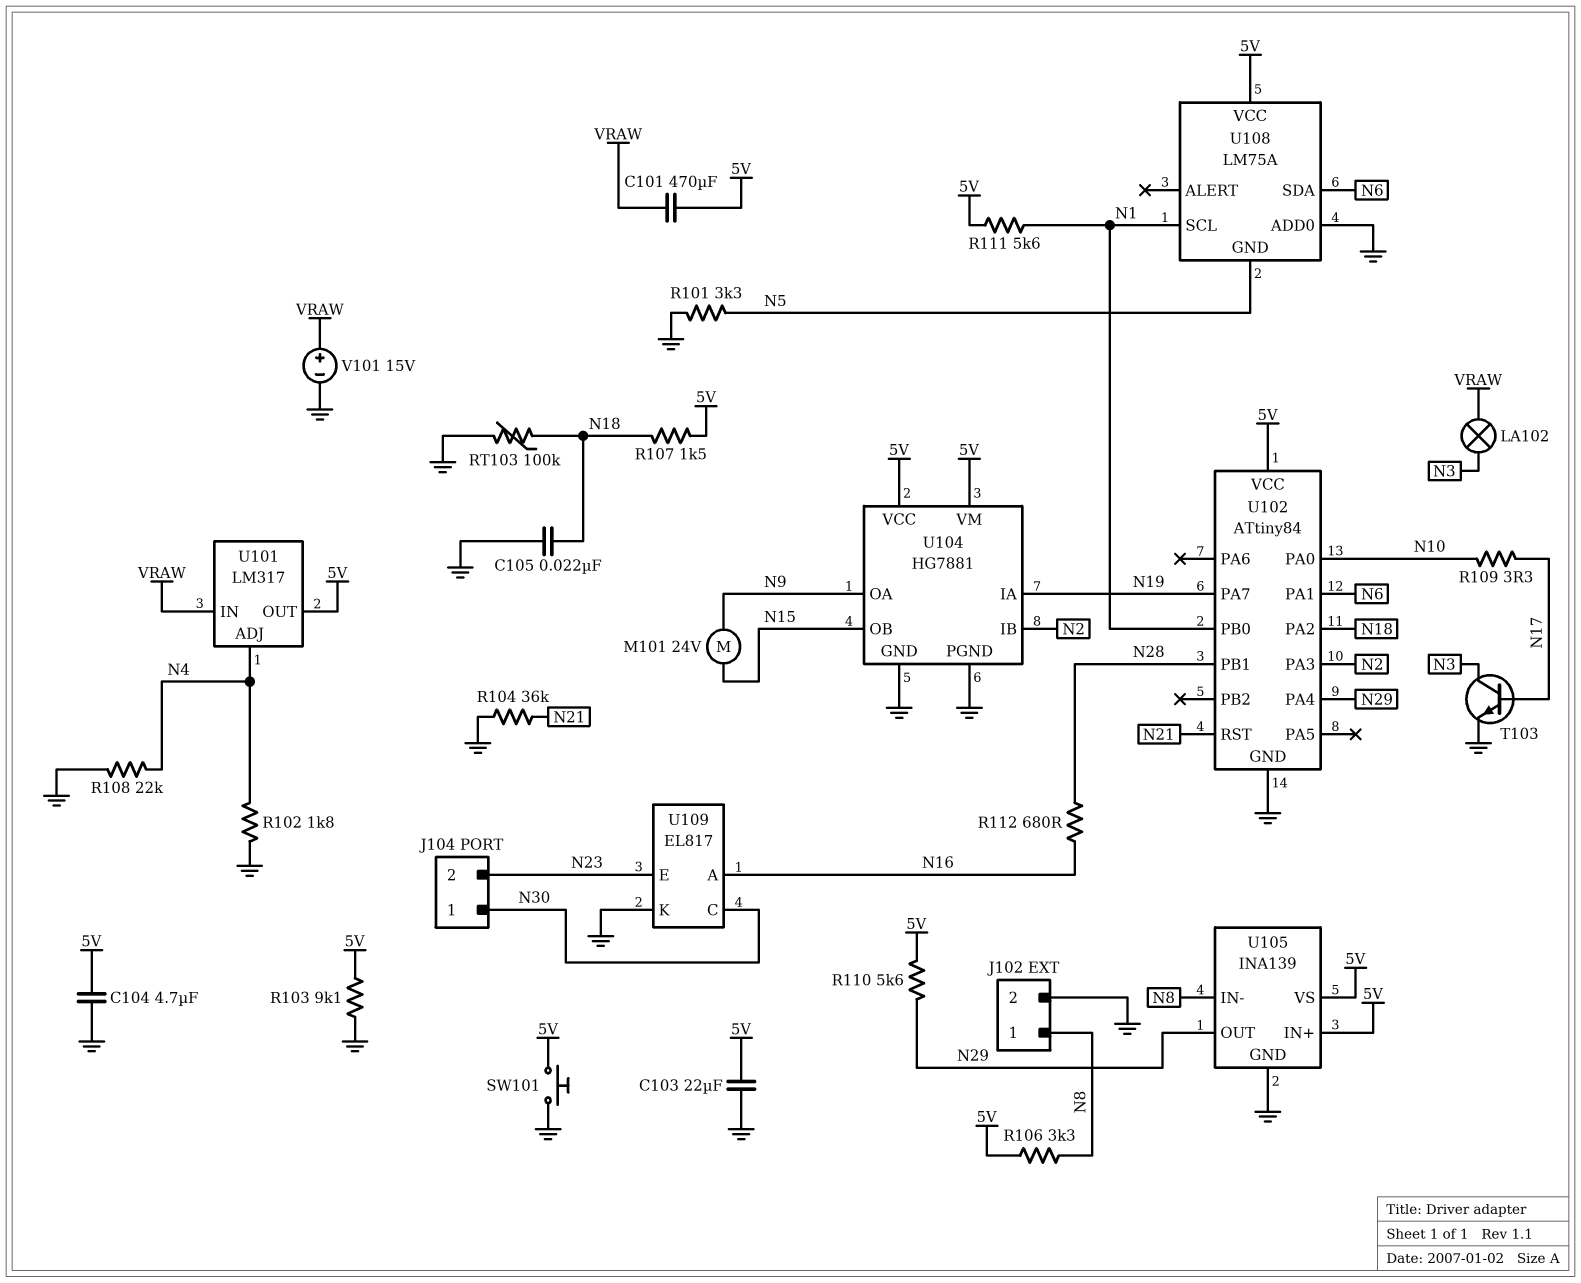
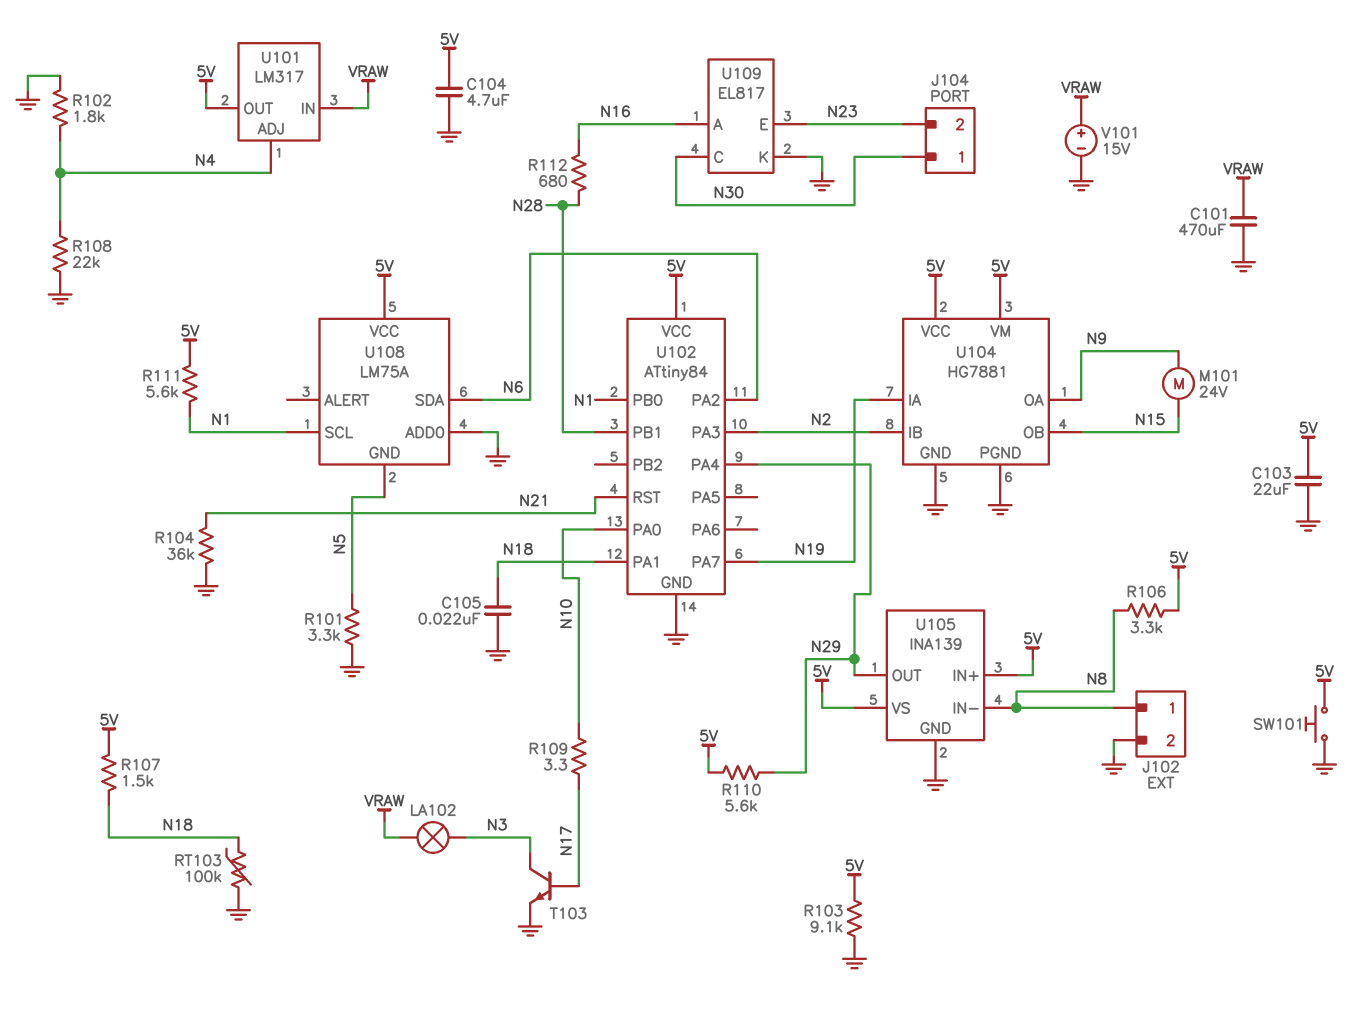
C101: 470uF (5V, VRAW) -> 470uF (GND, VRAW)
U102 pin PA1: N6 -> N18
U102 pin PA2: N18 -> N6

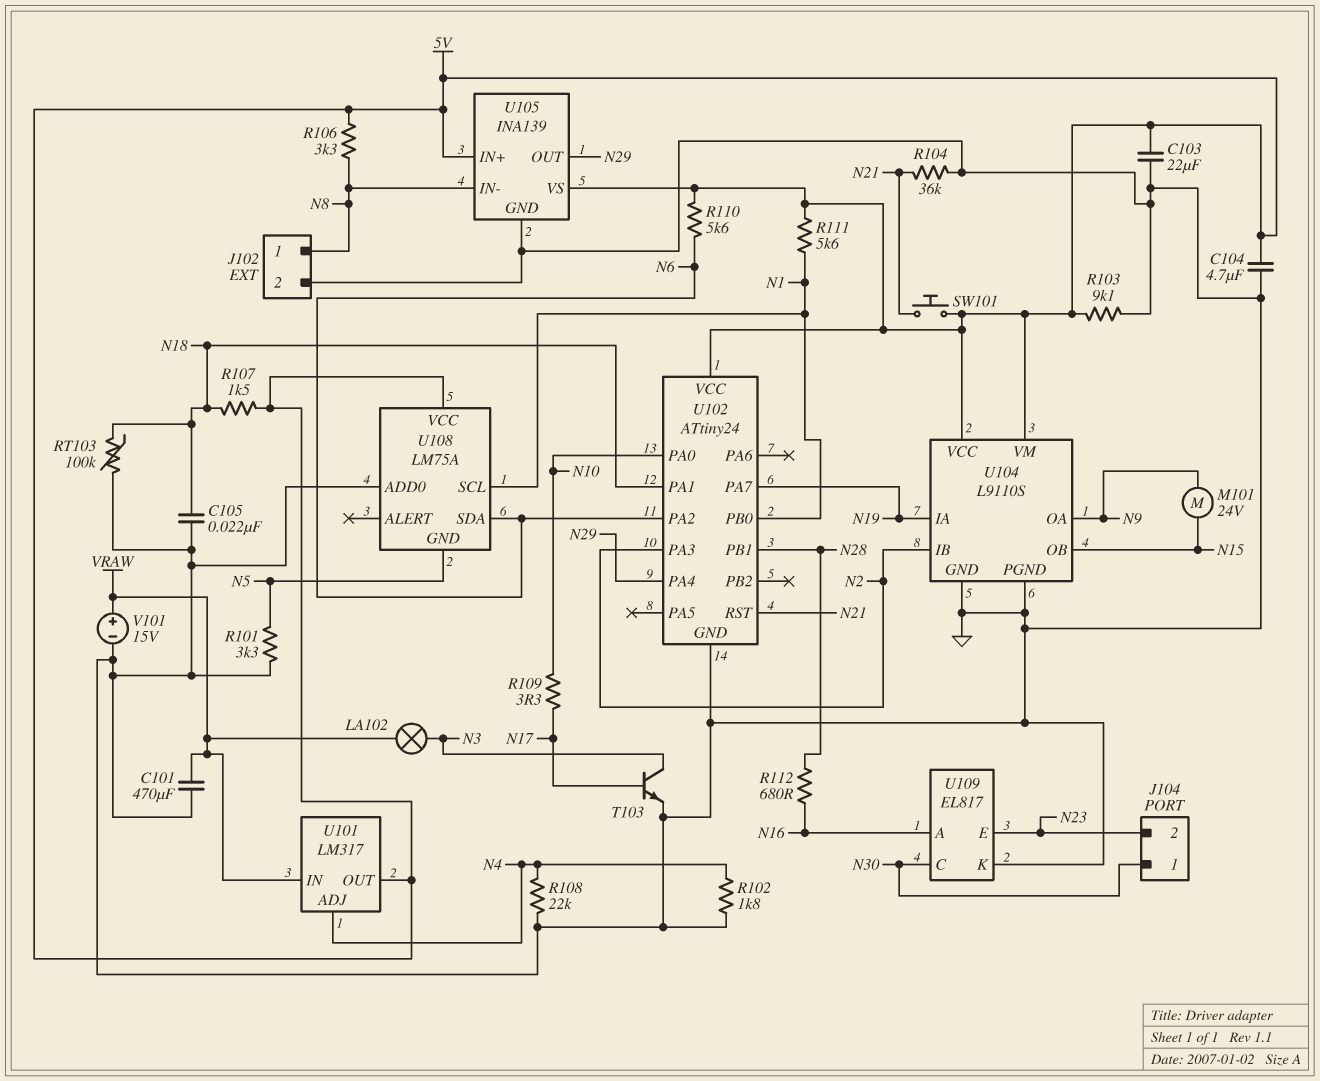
R110: 5.6k (5V, N29) -> 5.6k (5V, N6)
SW101: button (5V, GND) -> button (5V, N21)
U102: ATtiny84 -> ATtiny24
U104: HG7881 -> L9110S

